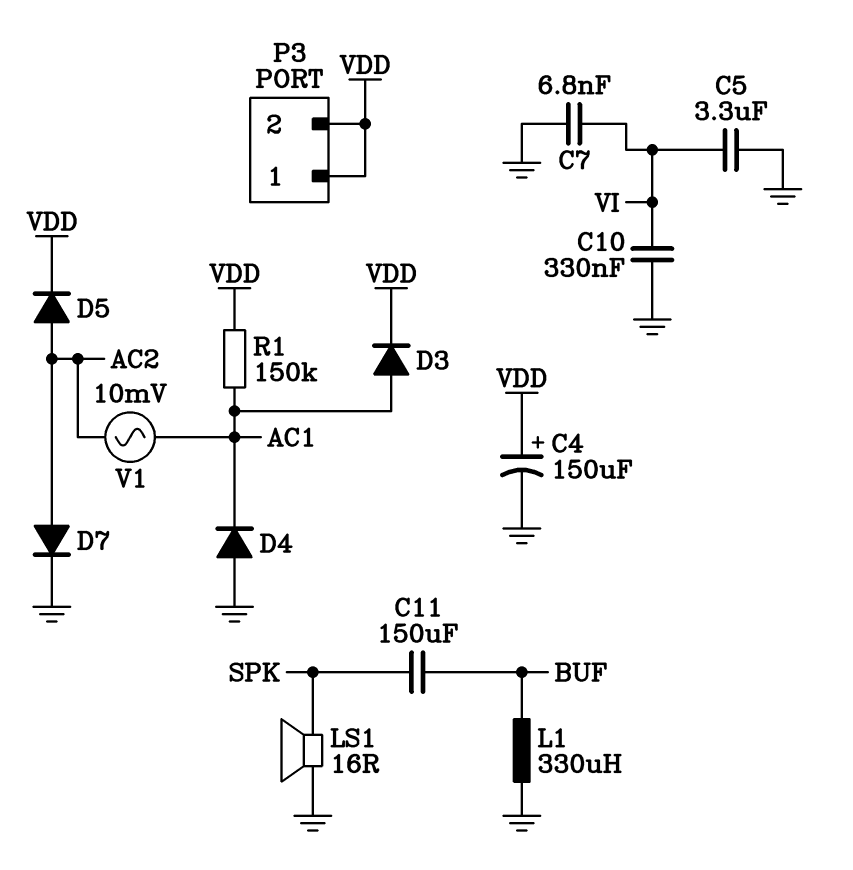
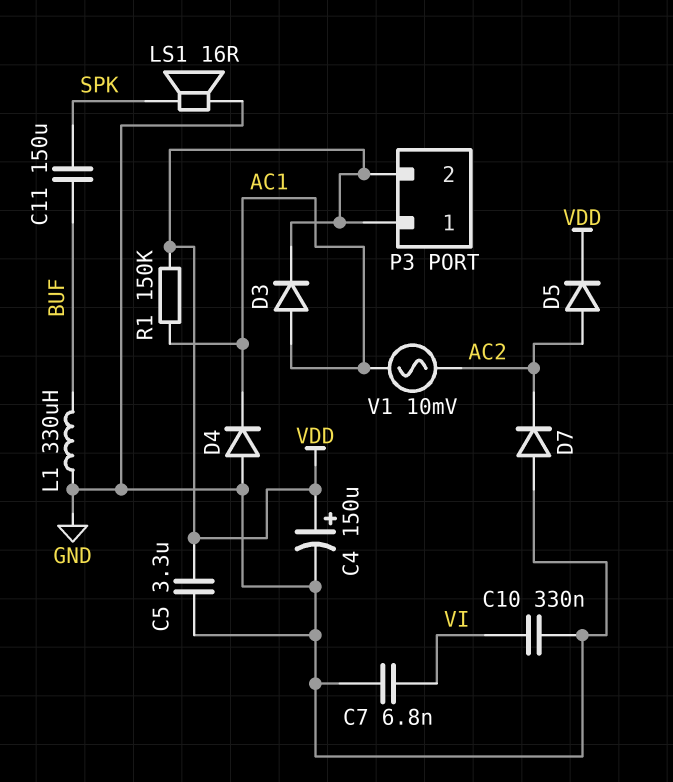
C5: 3.3uF (GND, VI) -> 3.3uF (GND, VDD)
D7: diode (A AC2, K GND) -> diode (A GND, K AC2)

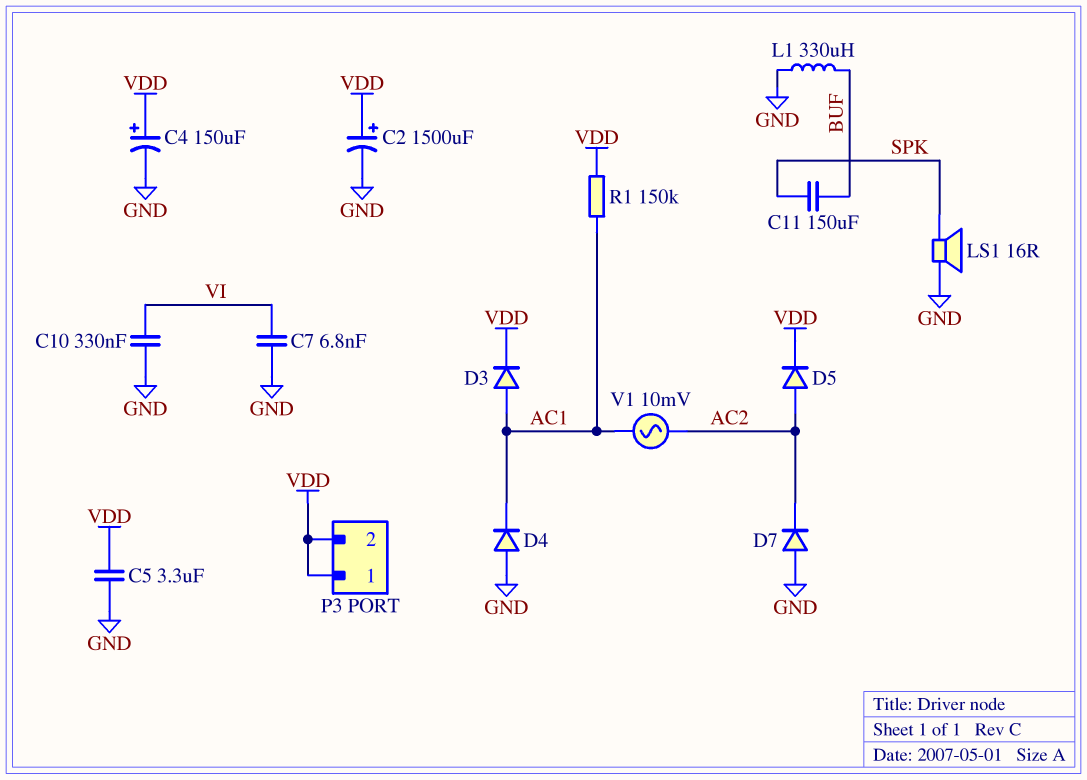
C2: none -> 1500uF (plus VDD, minus GND)

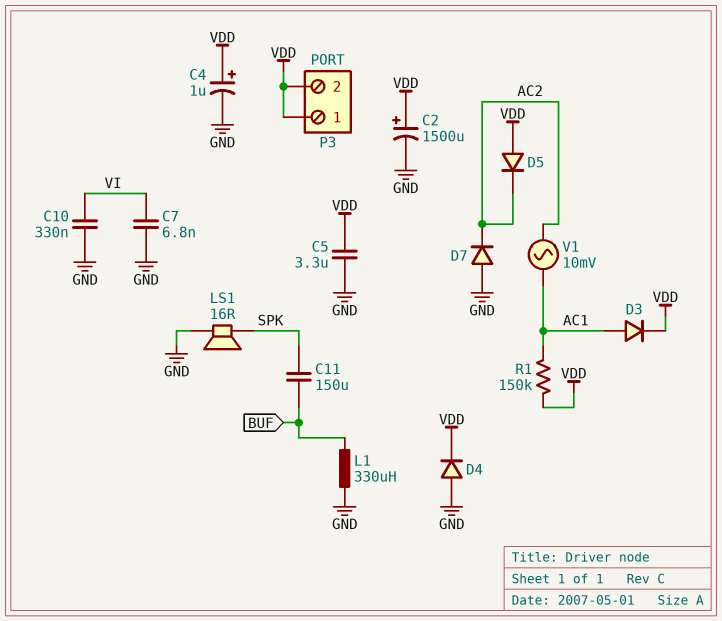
C4: 150uF (plus VDD, minus GND) -> 1uF (plus VDD, minus GND)
D4: diode (A GND, K AC1) -> diode (A GND, K VDD)
D5: diode (A AC2, K VDD) -> diode (A VDD, K AC2)

